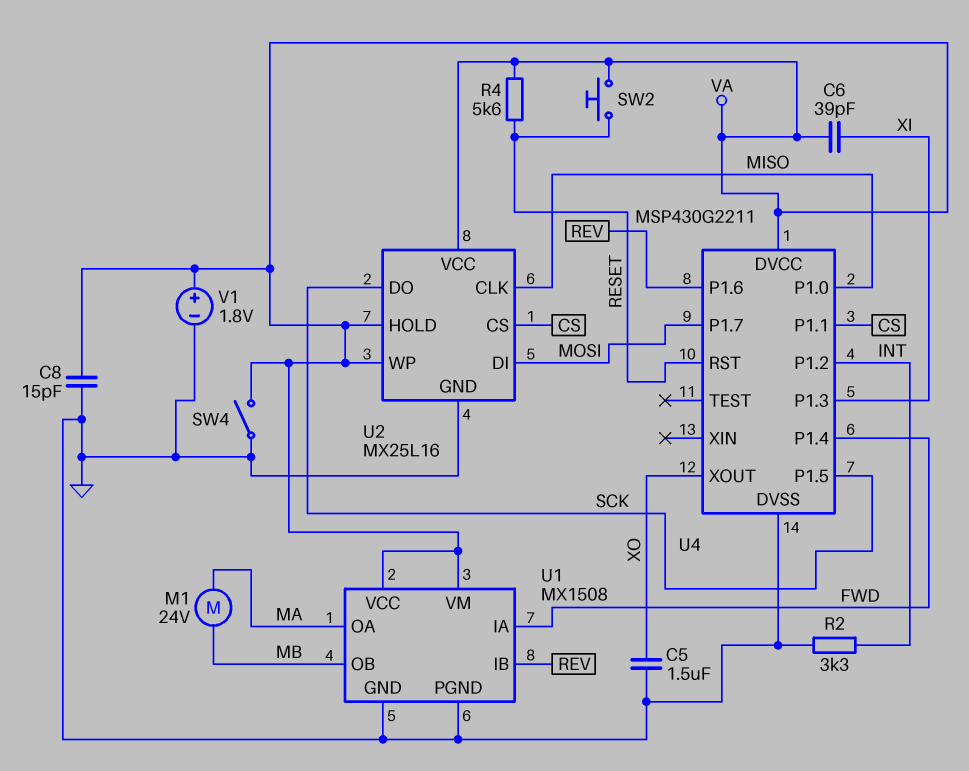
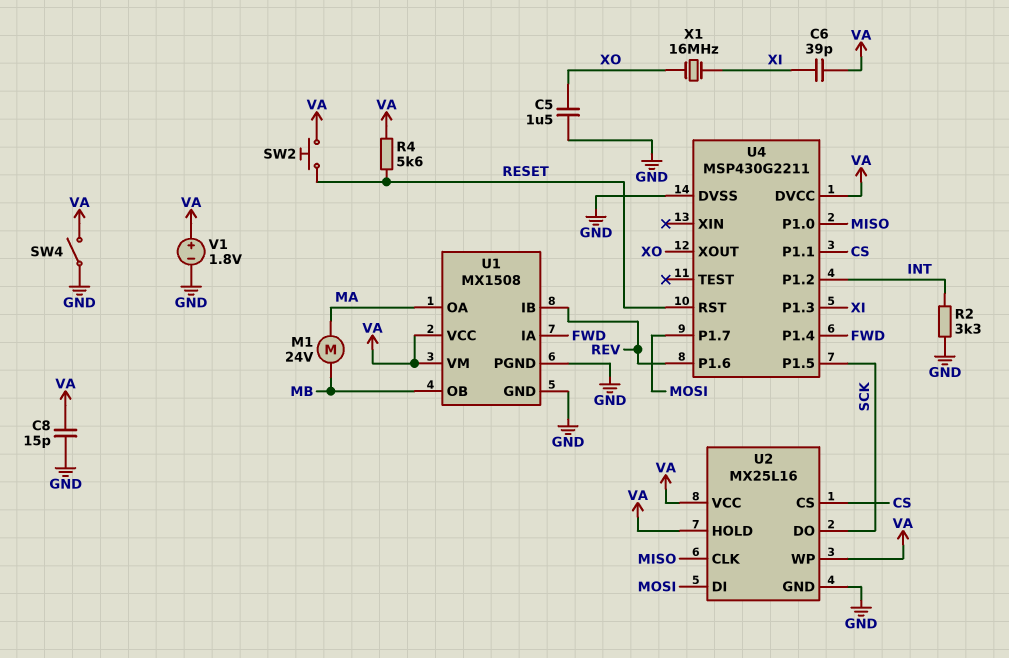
X1: none -> 16MHz (XI, XO)

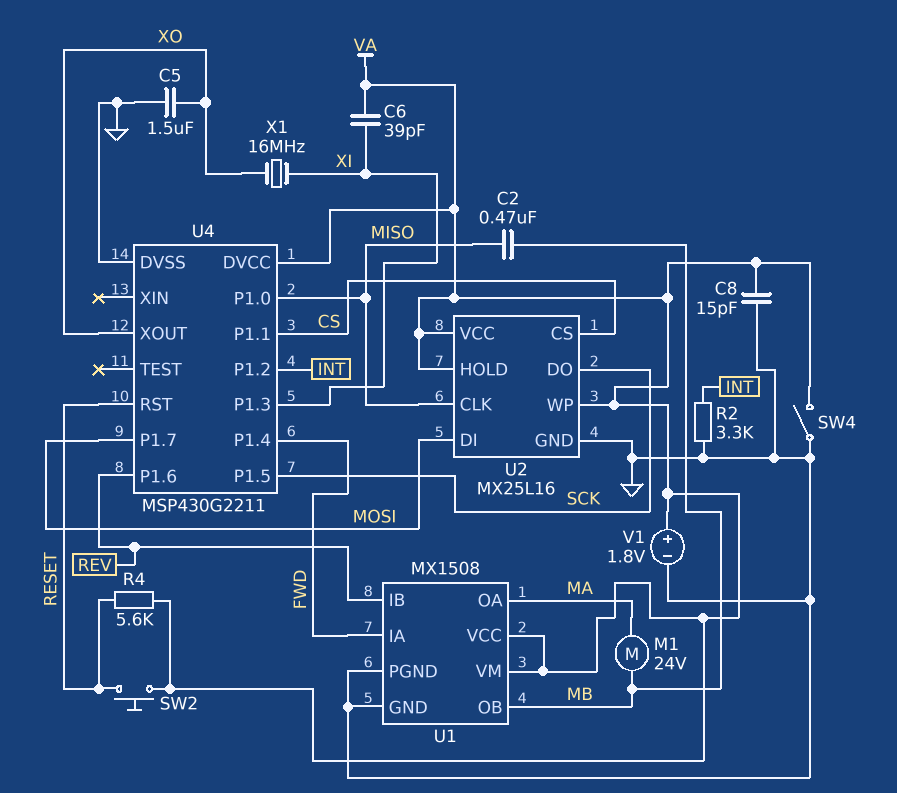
C2: none -> 470nF (MB, MISO)

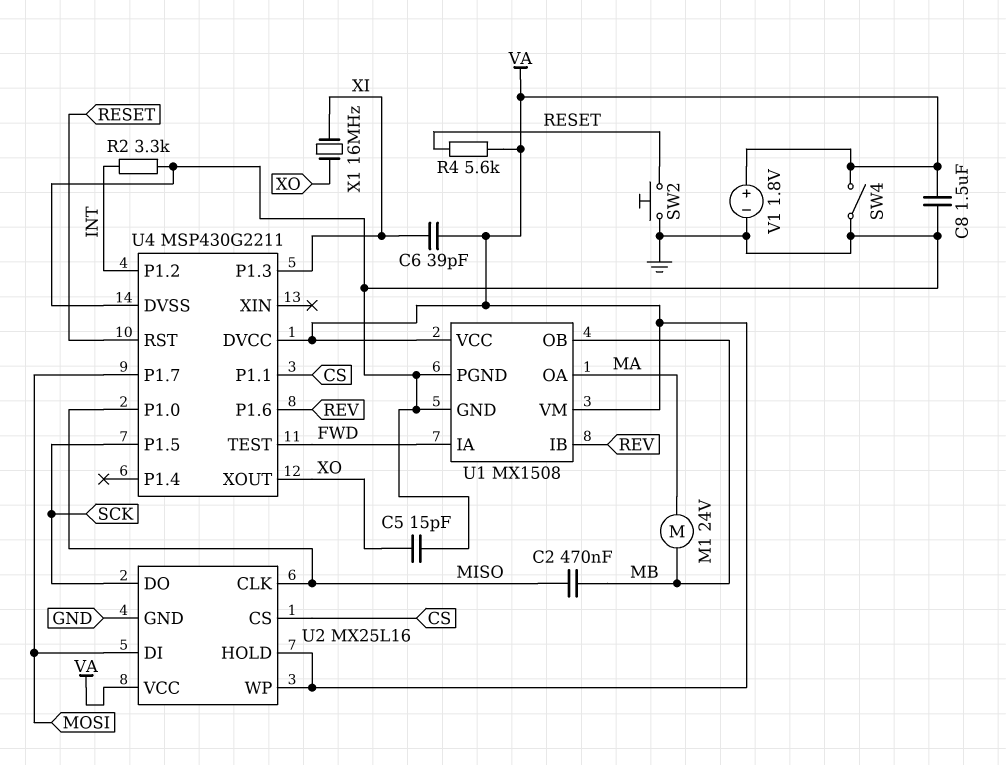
C5: 1.5uF (GND, XO) -> 15pF (GND, XO)
C8: 15pF (GND, VA) -> 1.5uF (GND, VA)
SW2: button (RESET, VA) -> button (GND, RESET)
U4 pin P1.4: FWD -> none
U4 pin TEST: none -> FWD

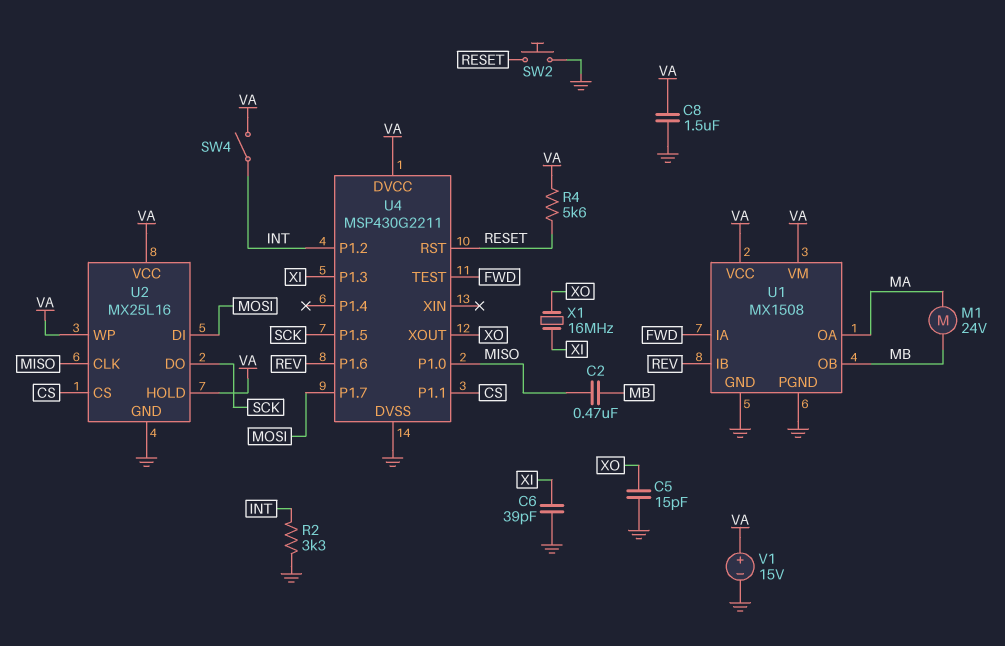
C6: 39pF (VA, XI) -> 39pF (GND, XI)
SW4: switch (GND, VA) -> switch (INT, VA)
V1: 1.8V (plus VA, minus GND) -> 15V (plus VA, minus GND)

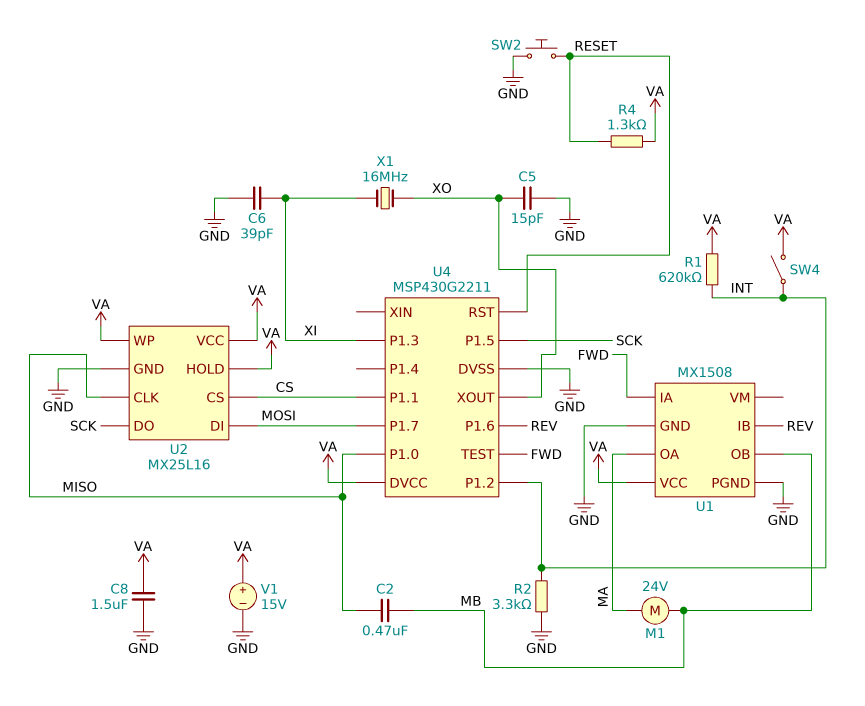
R1: none -> 620k (INT, VA)
R4: 5.6k (RESET, VA) -> 1.3k (RESET, VA)
U1 pin VM: VA -> none

